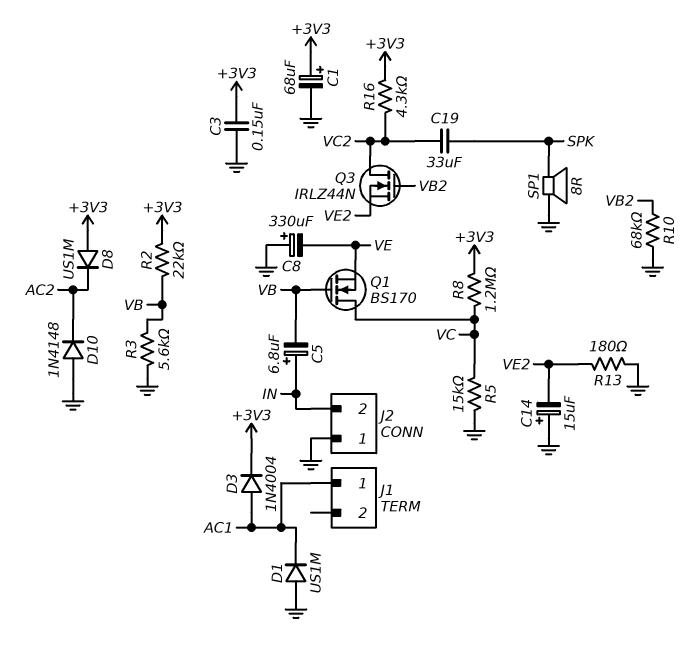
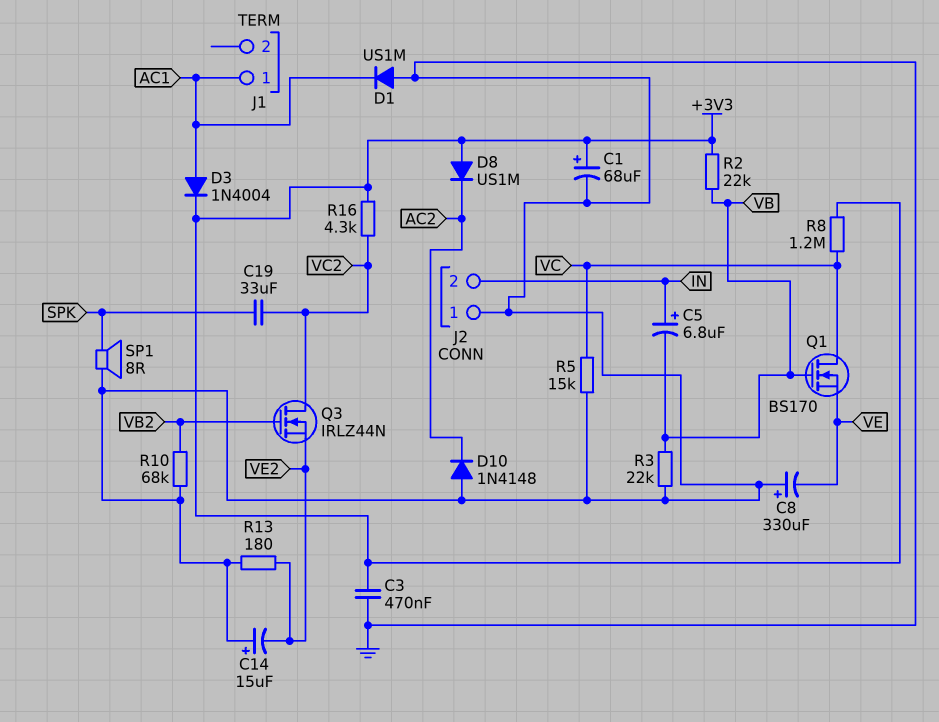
C3: 150nF (+3V3, GND) -> 470nF (+3V3, GND)
R3: 5.6k (GND, VB) -> 22k (GND, VB)

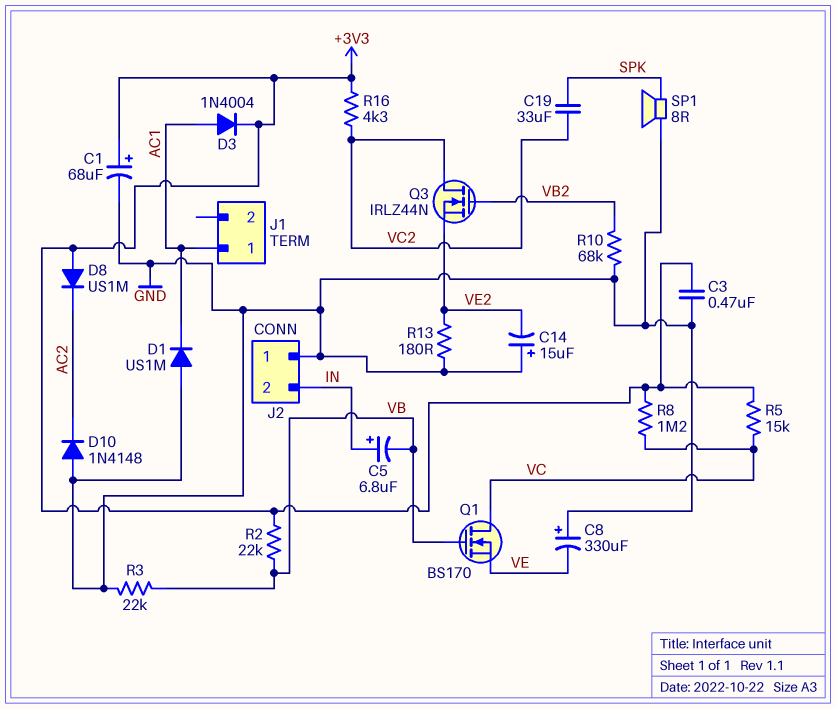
R5: 15k (GND, VC) -> 15k (+3V3, VC)

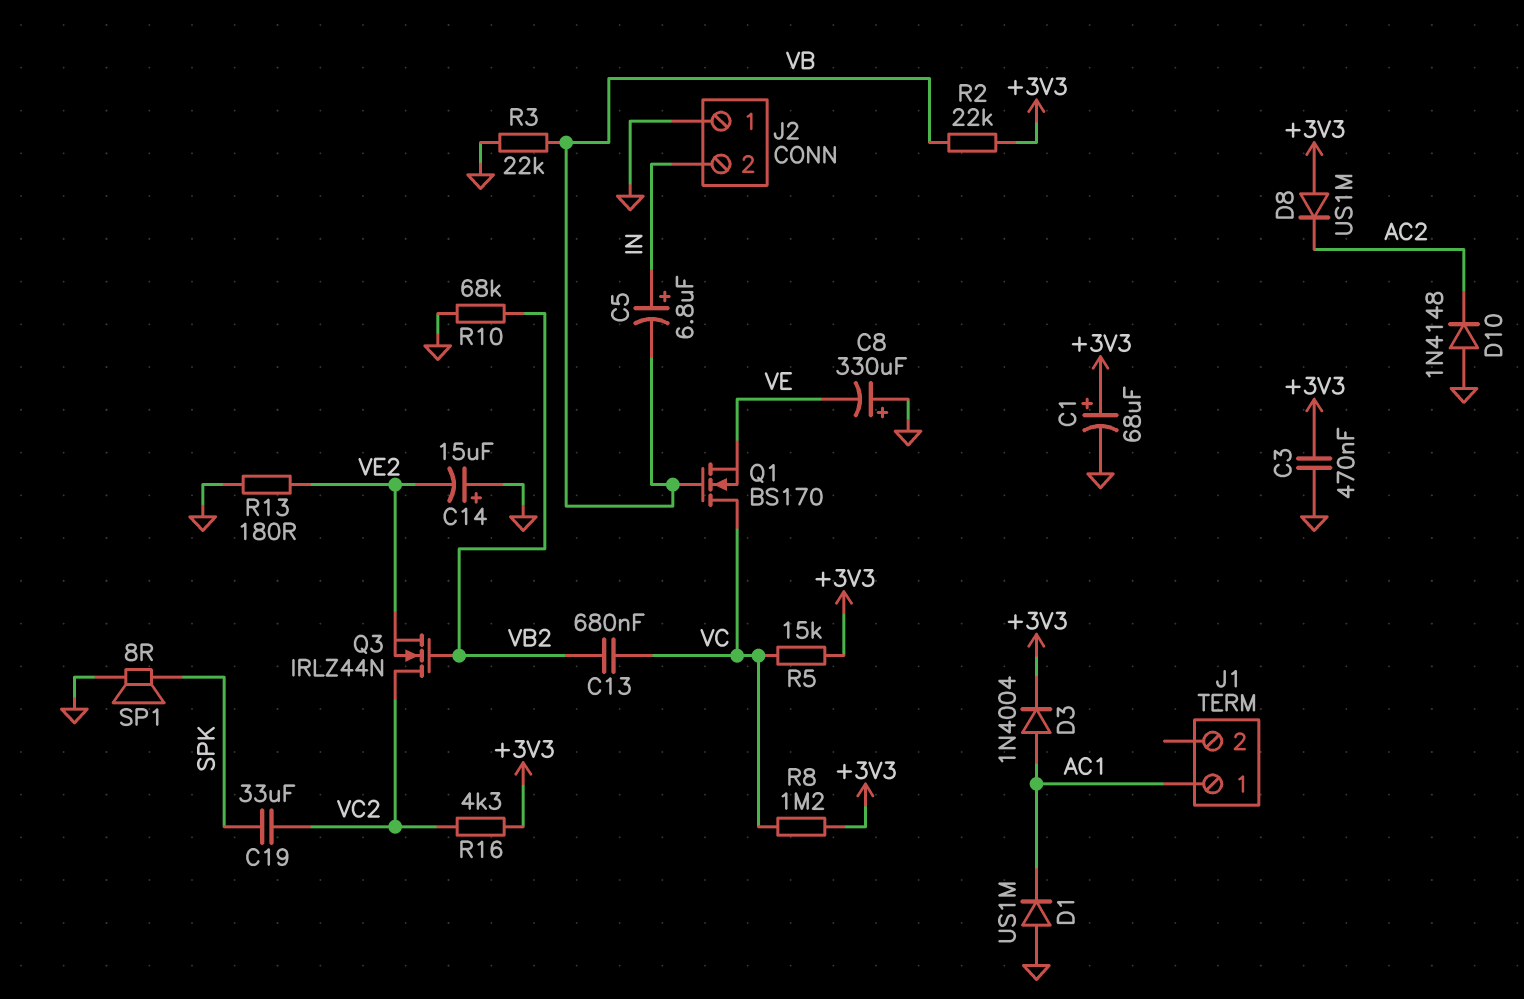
C13: none -> 680nF (VB2, VC)

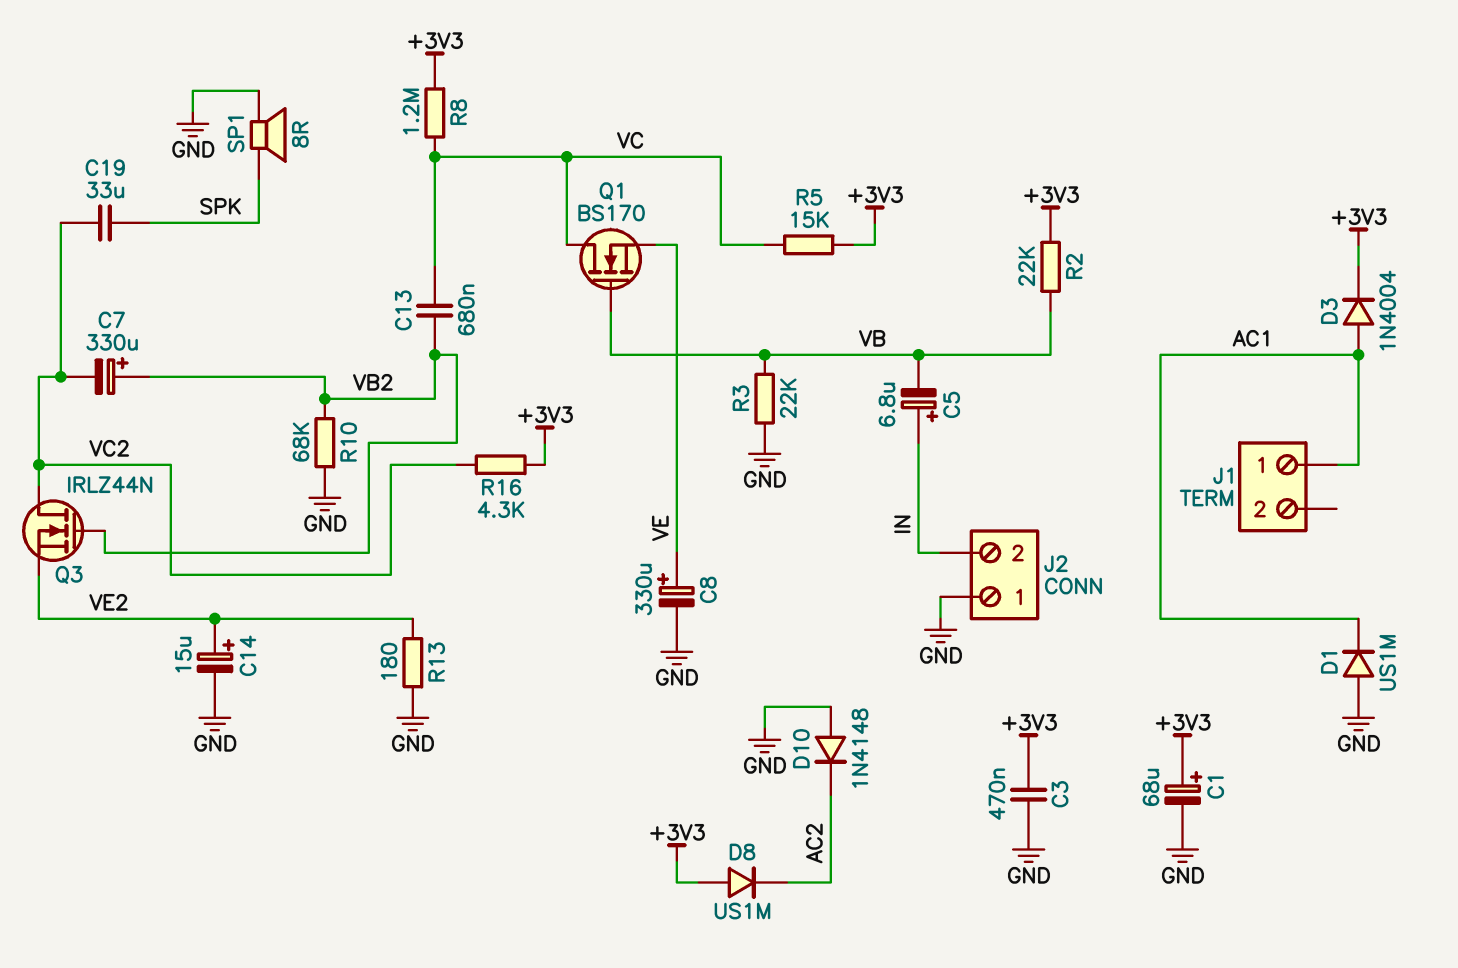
C7: none -> 330uF (plus VB2, minus VC2)
C8: 330uF (plus GND, minus VE) -> 330uF (plus VE, minus GND)
C14: 15uF (plus GND, minus VE2) -> 15uF (plus VE2, minus GND)

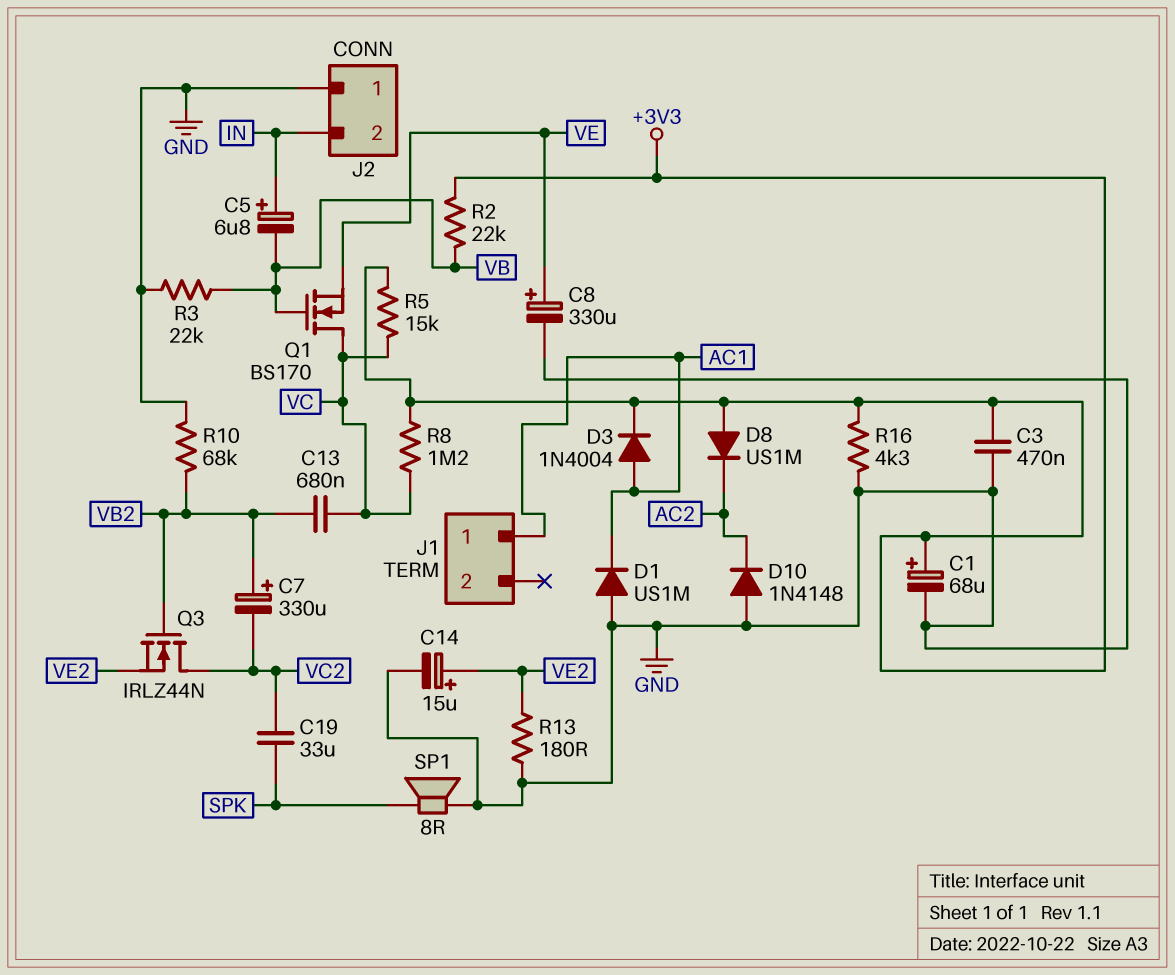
R16: 4.3k (+3V3, VC2) -> 4.3k (+3V3, GND)

